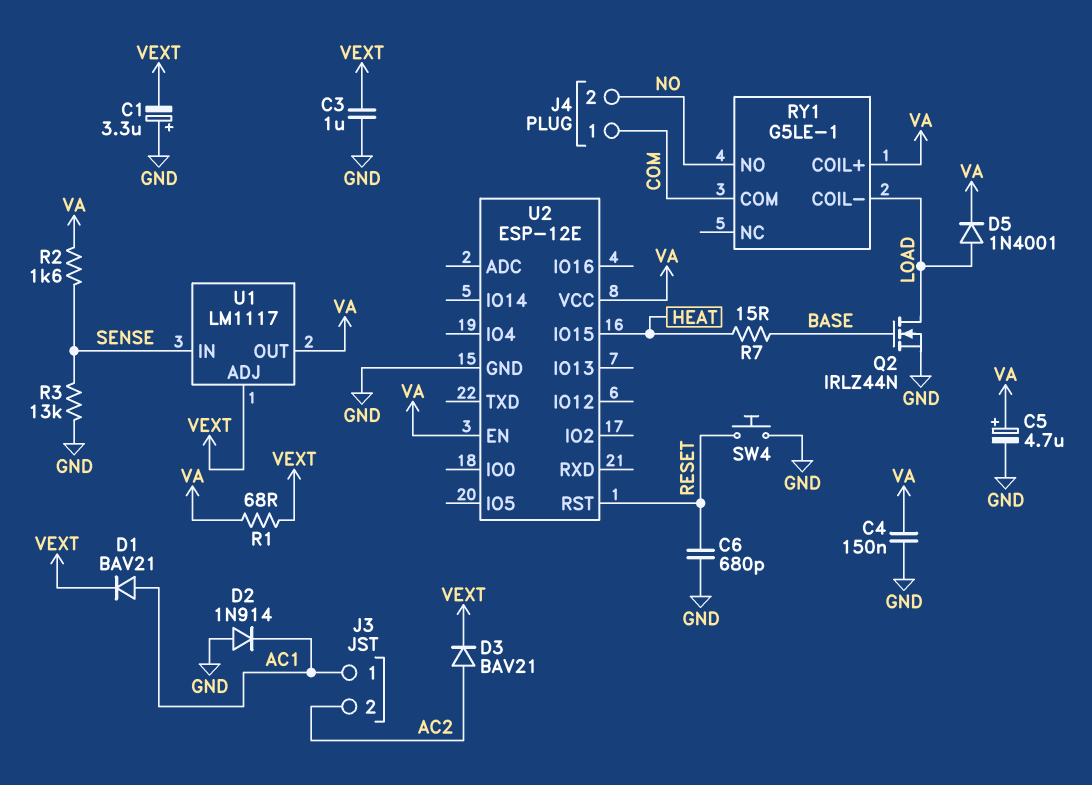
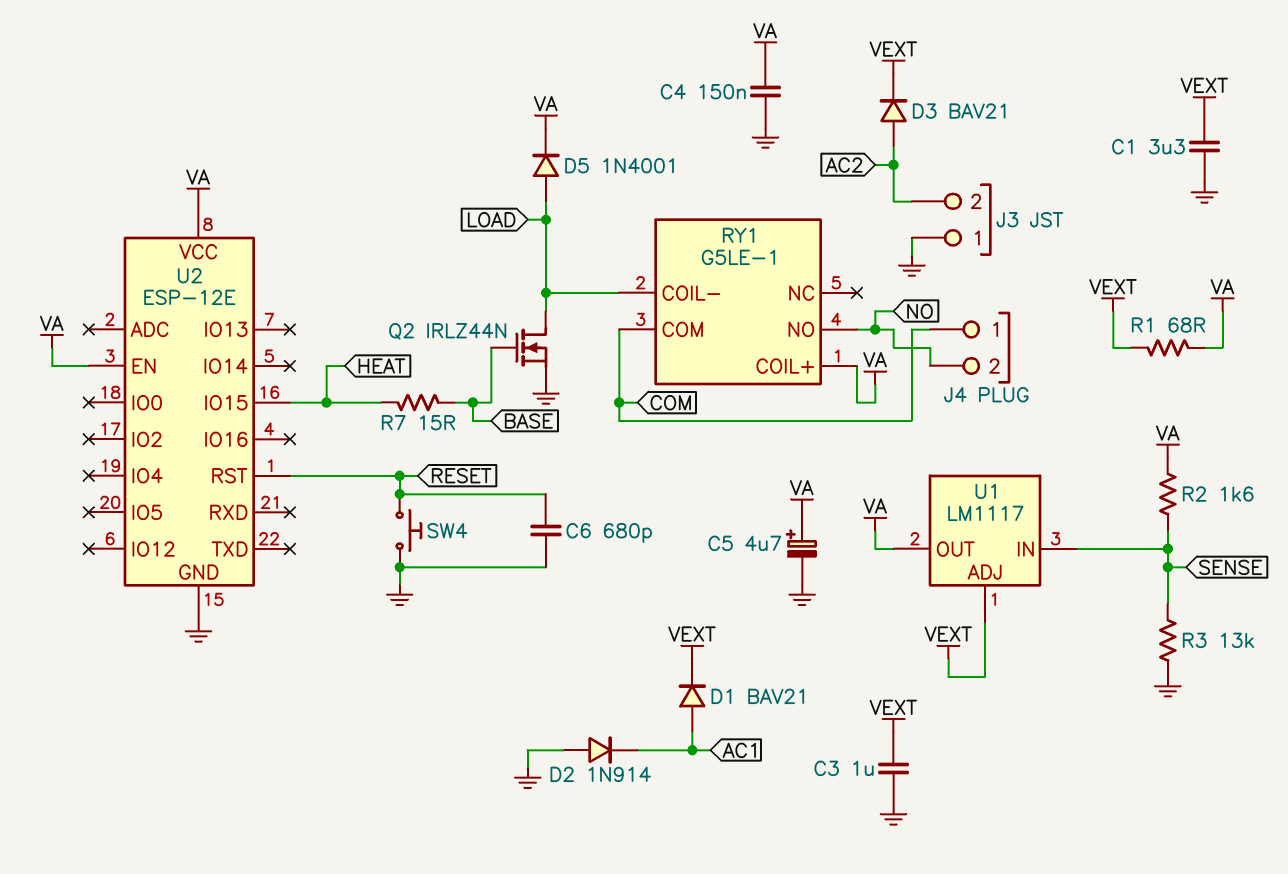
C1: 3.3uF (plus GND, minus VEXT) -> 3.3uF (GND, VEXT)
J3 pin 1: AC1 -> GND

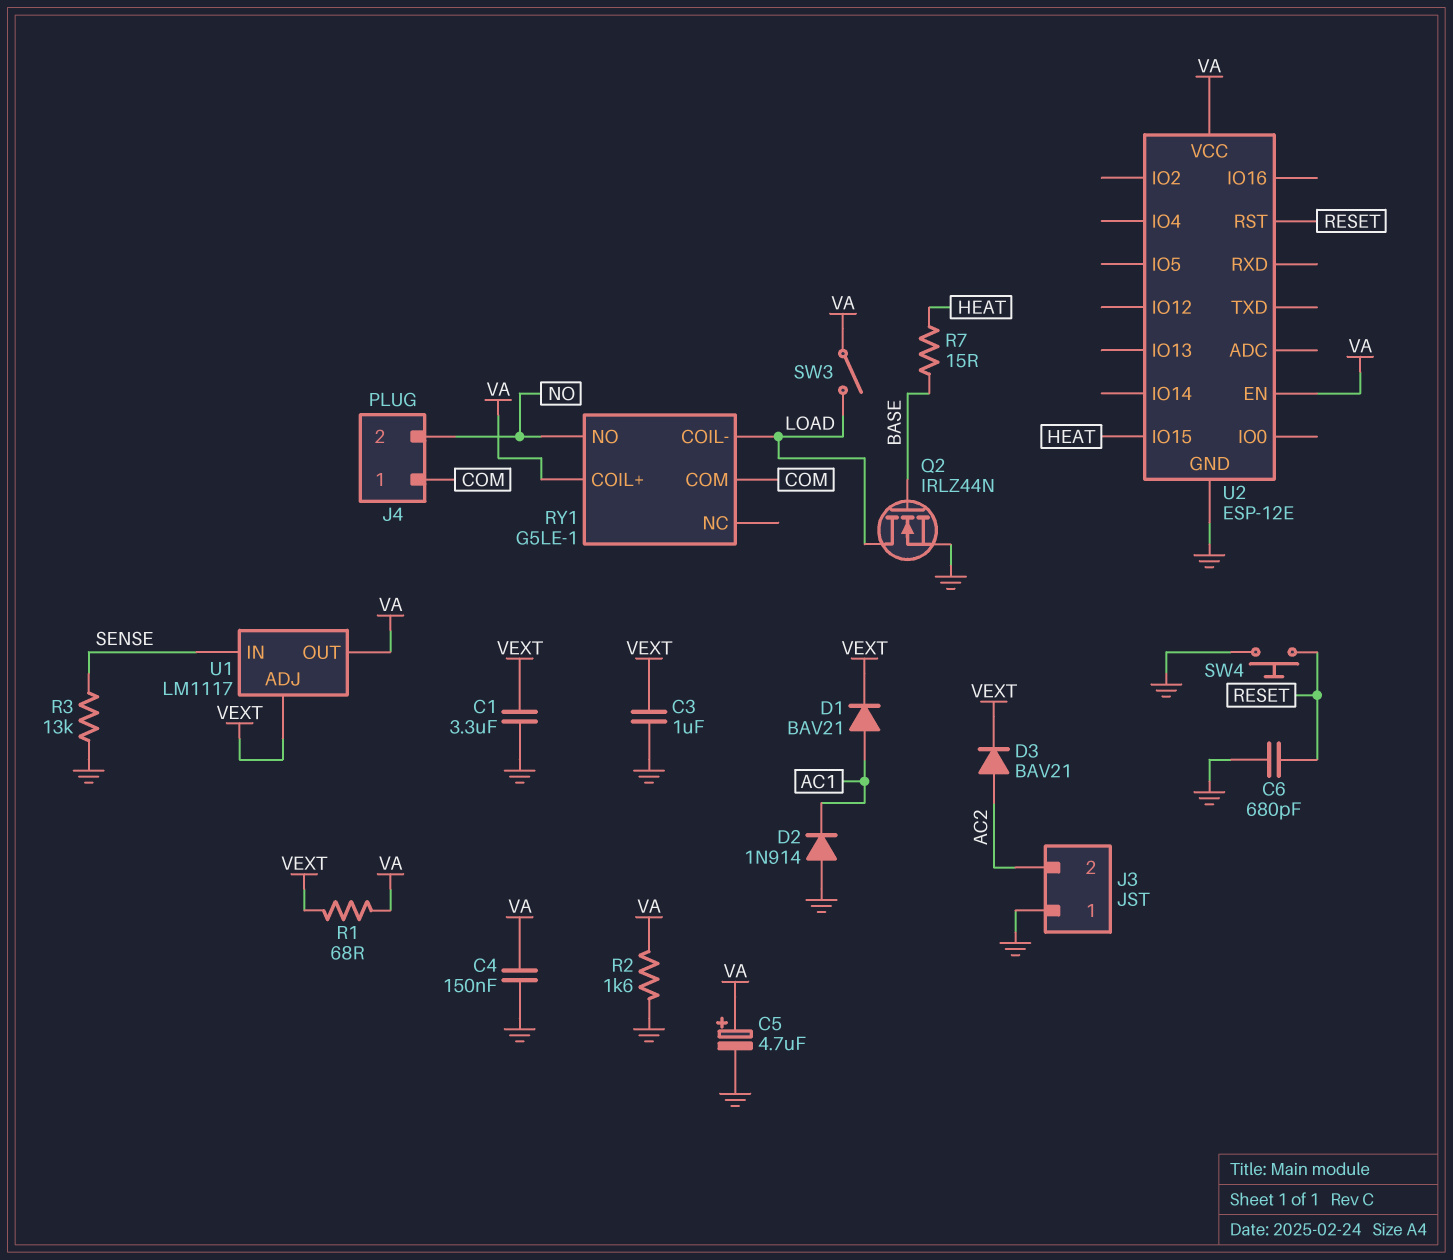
D5: diode 1N4001 (A LOAD, K VA) -> none
R2: 1.6k (SENSE, VA) -> 1.6k (GND, VA)
SW3: none -> switch (LOAD, VA)

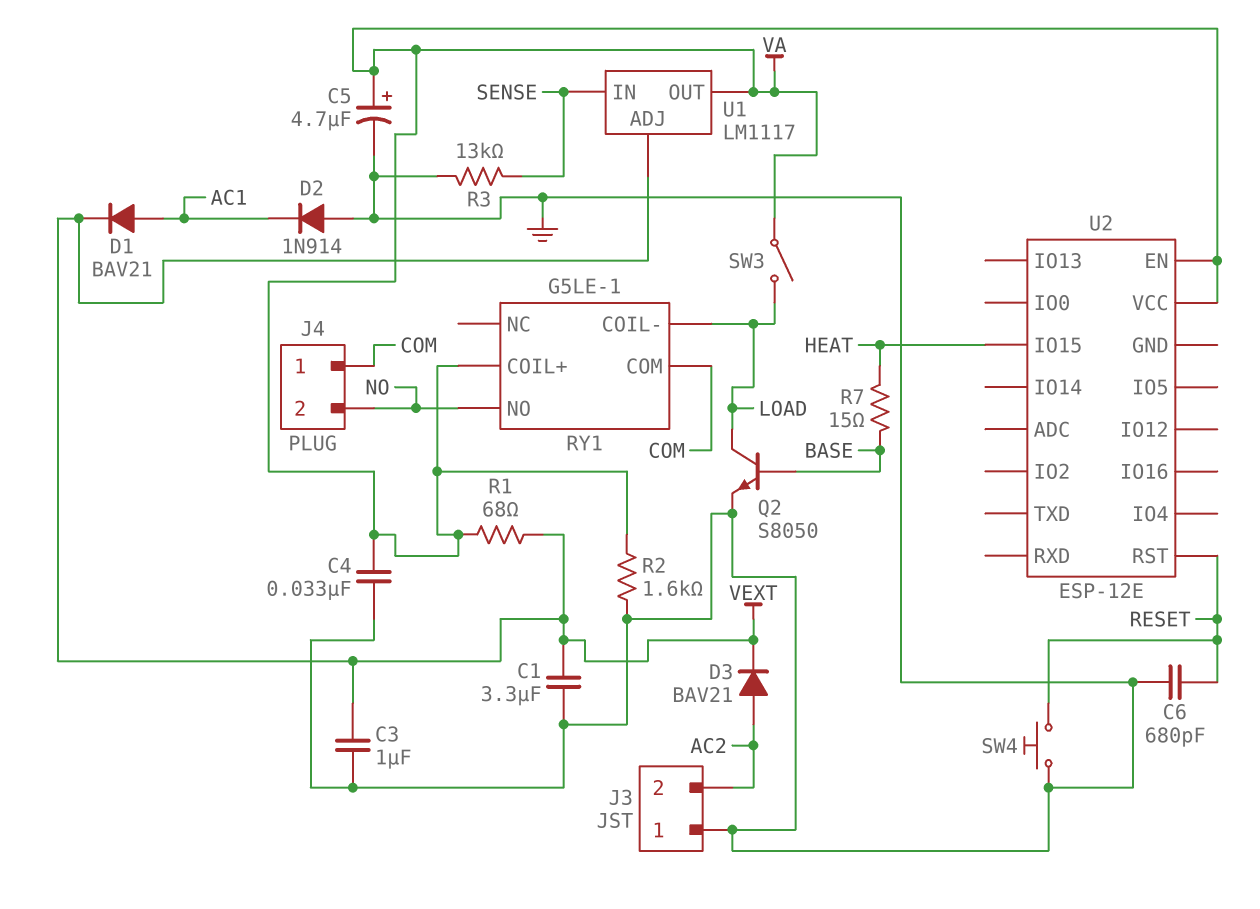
C4: 150nF (GND, VA) -> 33nF (GND, VA)
Q2: NMOS IRLZ44N (G BASE, D LOAD, S GND) -> NPN S8050 (B BASE, C LOAD, E GND)
U2 pin GND: GND -> none

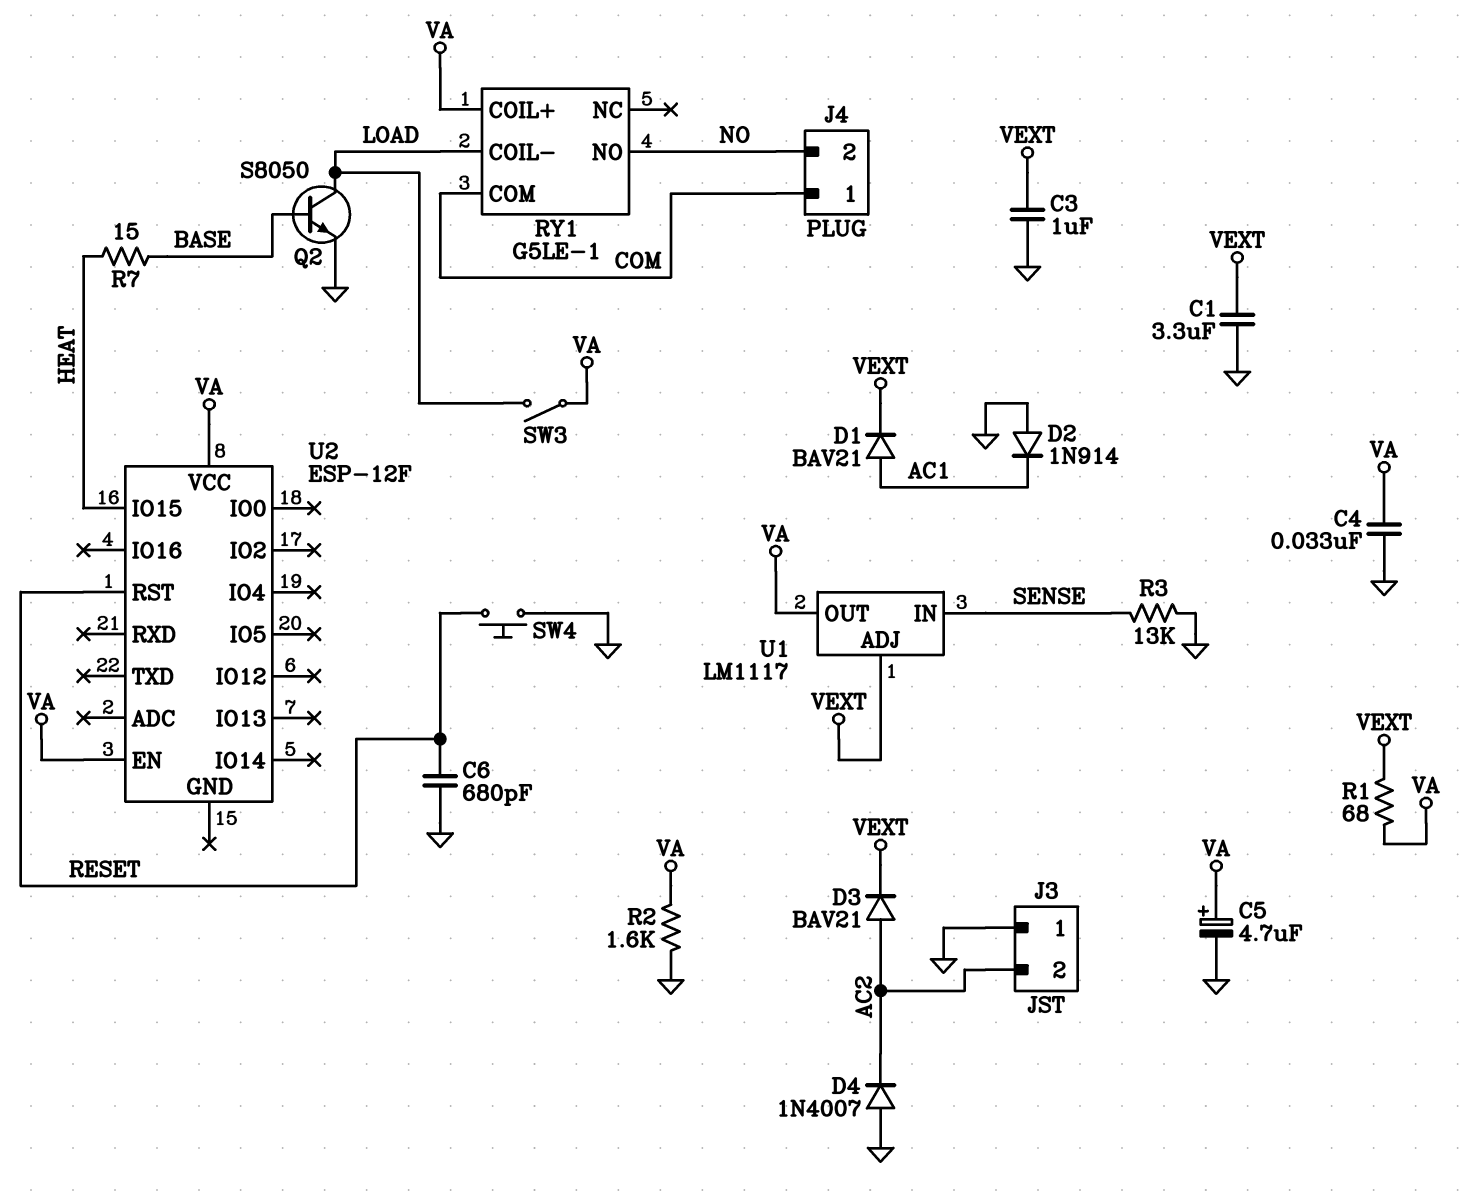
D4: none -> diode 1N4007 (A GND, K AC2)
U2: ESP-12E -> ESP-12F

